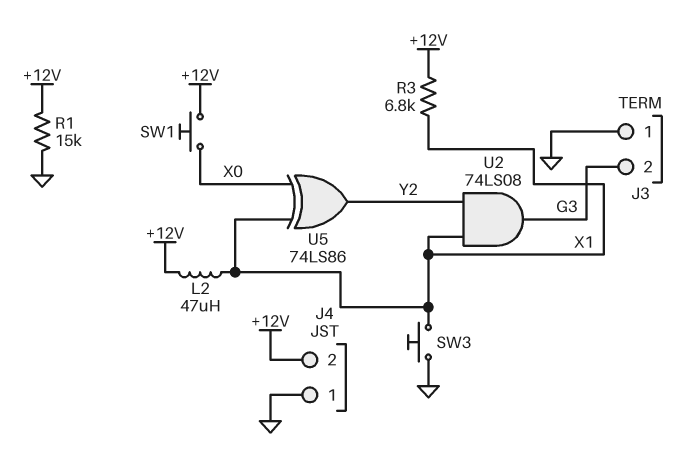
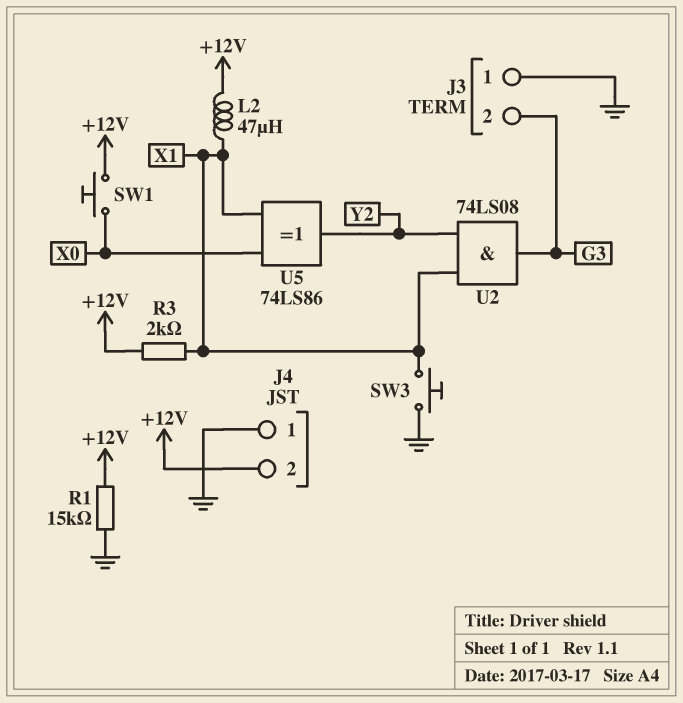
R3: 6.8k (+12V, X1) -> 2k (+12V, X1)

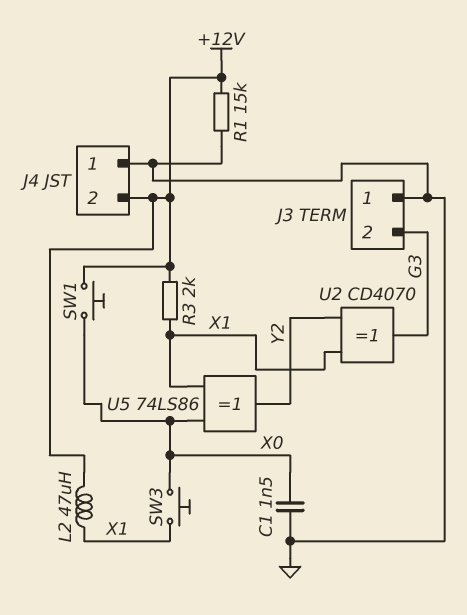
C1: none -> 1.5nF (GND, X0)
SW3: button (GND, X1) -> button (X0, X1)
U2: AND 74LS08 (in X1, in Y2, out G3) -> XOR CD4070 (in X1, in Y2, out G3)

